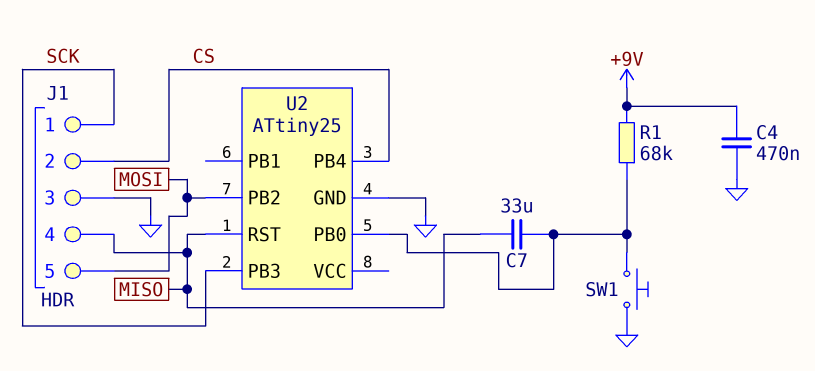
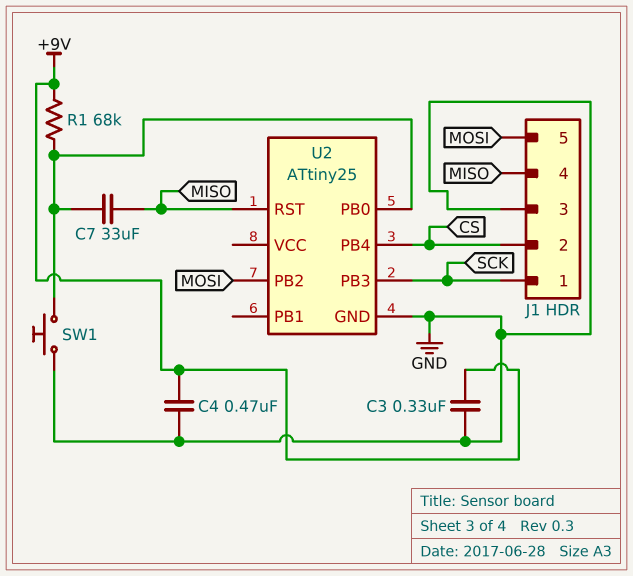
C3: none -> 330nF (+9V, GND)

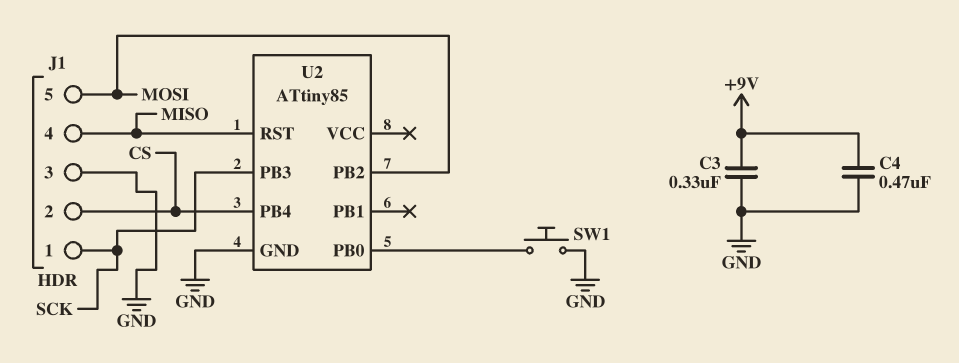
C7: 33uF (MISO, U2/PB0) -> none
R1: 68k (+9V, U2/PB0) -> none
U2: ATtiny25 -> ATtiny85

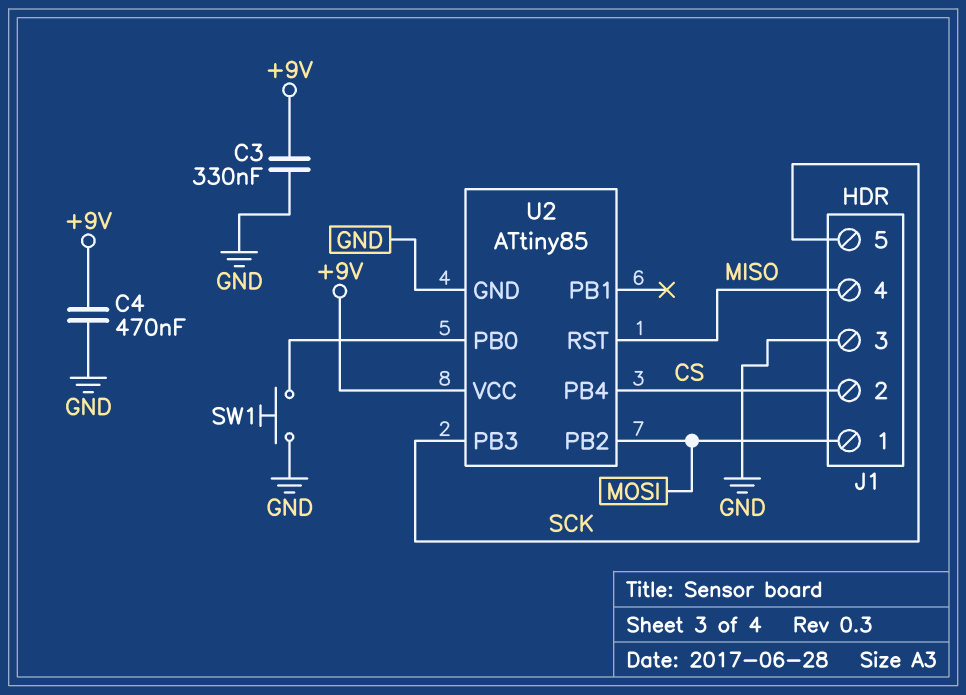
J1 pin 1: SCK -> MOSI
J1 pin 5: MOSI -> SCK
U2 pin VCC: none -> +9V

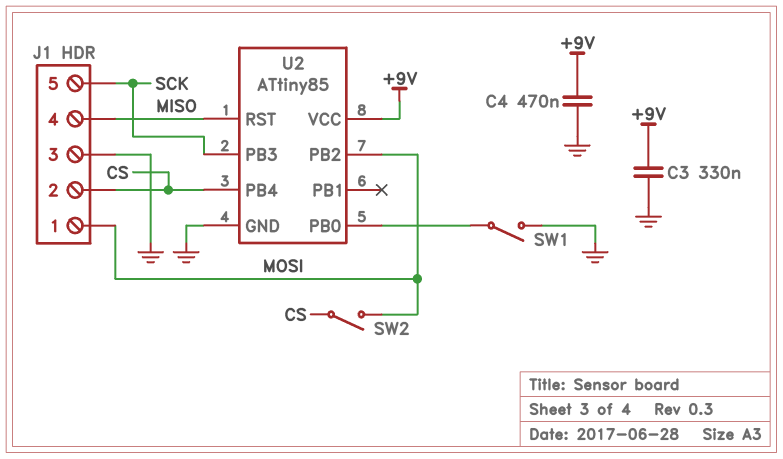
SW1: button (GND, U2/PB0) -> switch (GND, U2/PB0)
SW2: none -> switch (CS, MOSI)

